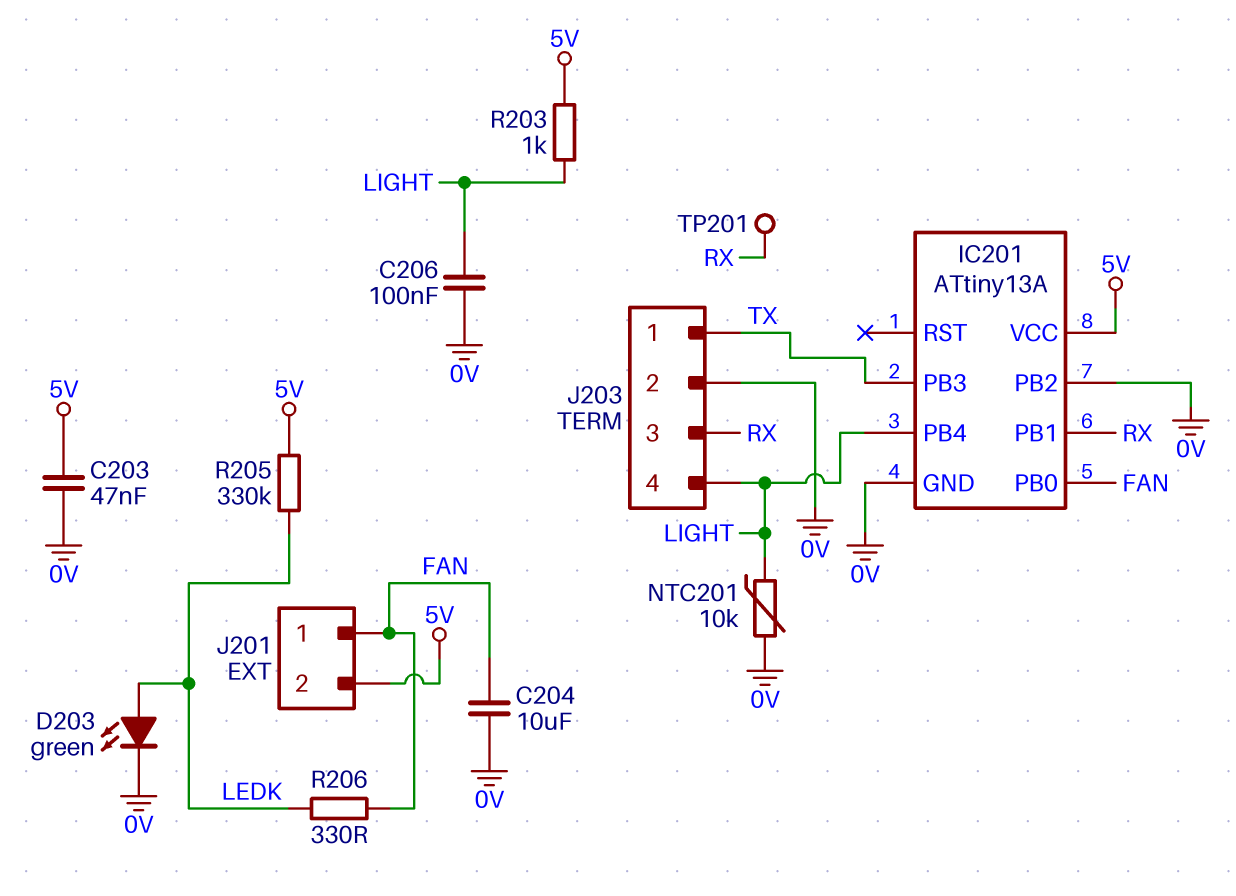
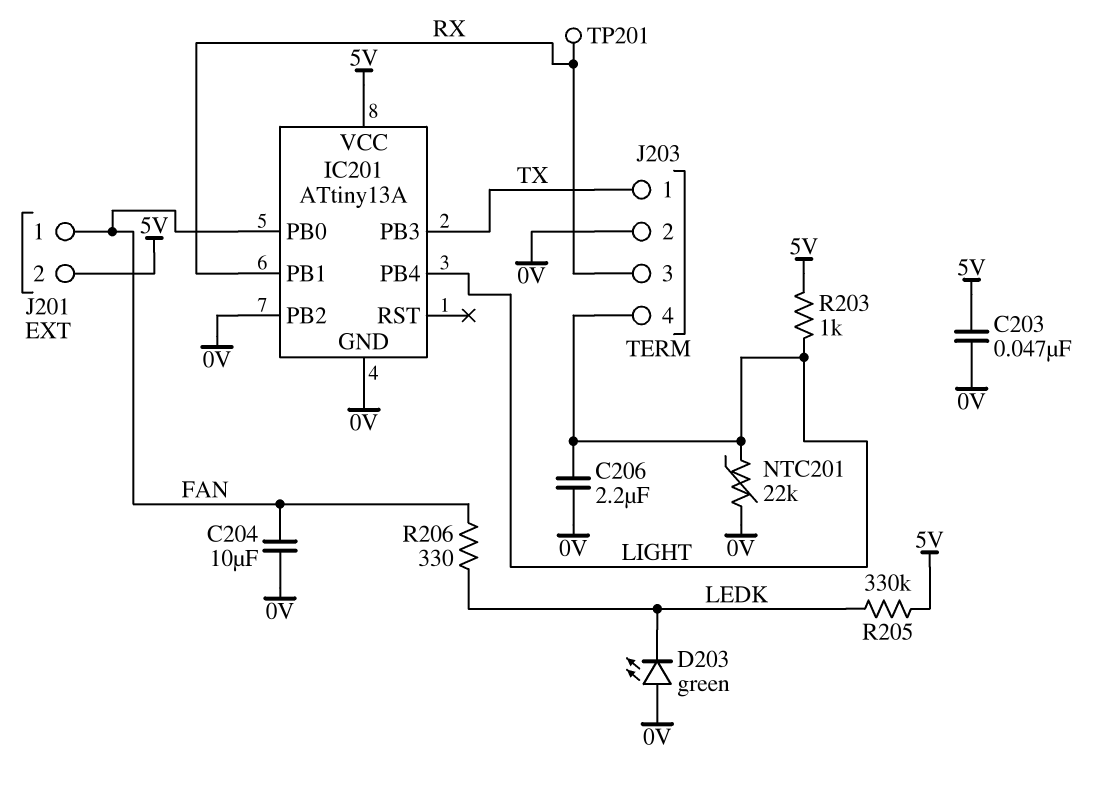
C206: 100nF (0V, LIGHT) -> 2.2uF (0V, LIGHT)
D203: LED green (A LEDK, K 0V) -> LED green (A 0V, K LEDK)
NTC201: 10k (0V, LIGHT) -> 22k (0V, LIGHT)

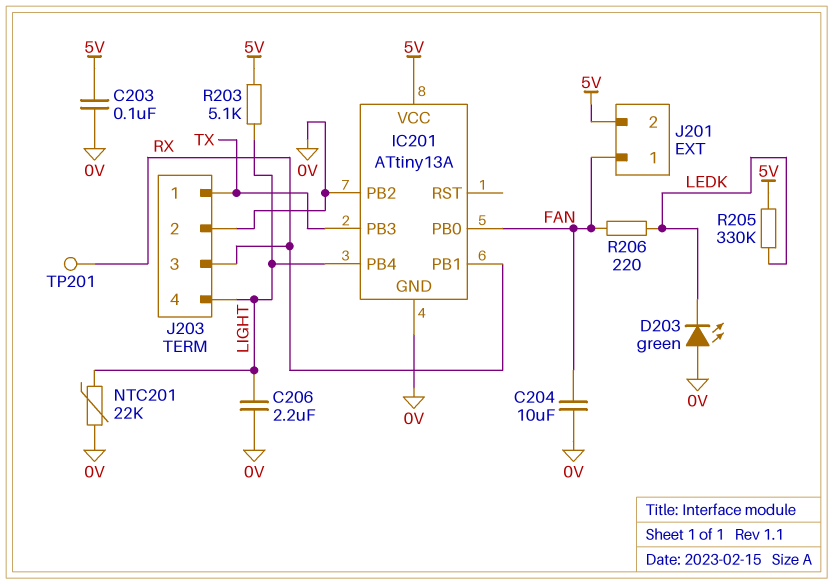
C203: 47nF (0V, 5V) -> 100nF (0V, 5V)
R203: 1k (5V, LIGHT) -> 5.1k (5V, LIGHT)
R206: 330 (FAN, LEDK) -> 220 (FAN, LEDK)

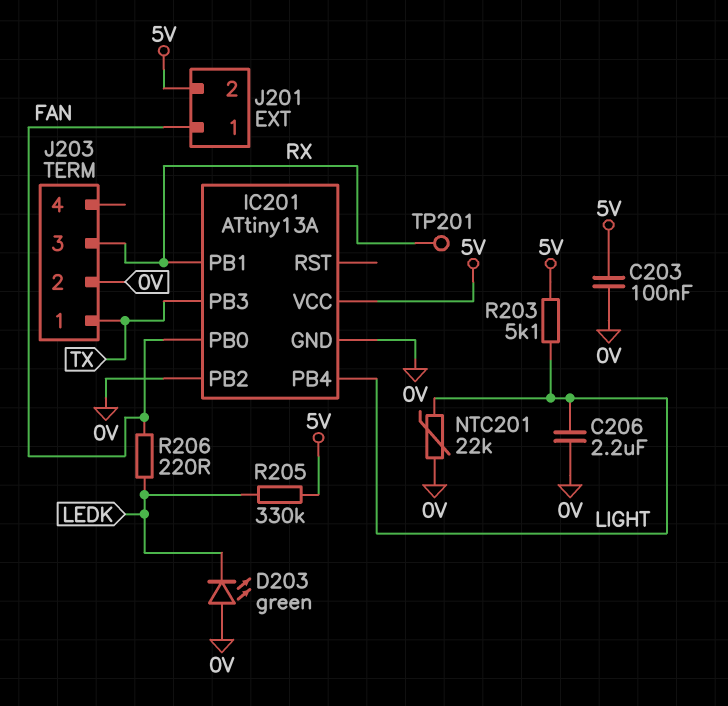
C204: 10uF (0V, FAN) -> none
J203 pin 4: LIGHT -> none

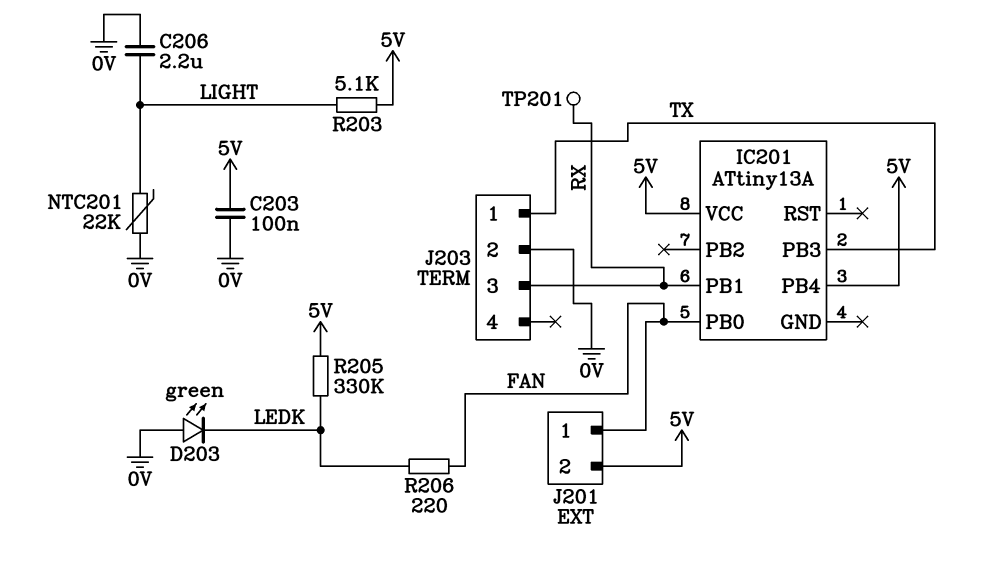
IC201 pin GND: 0V -> none
IC201 pin PB2: 0V -> none
IC201 pin PB4: LIGHT -> 5V

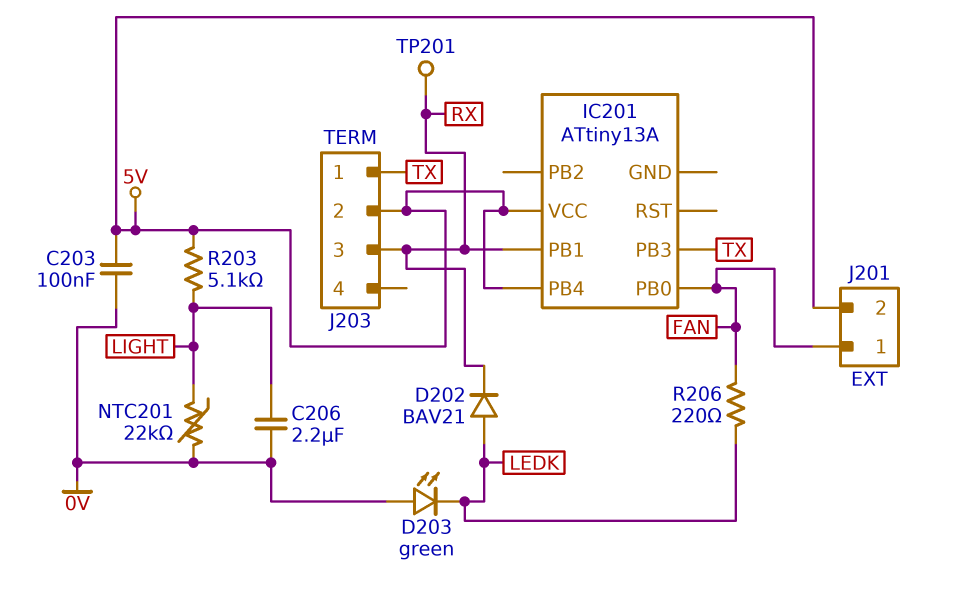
D202: none -> diode BAV21 (A LEDK, K RX)
J203 pin 2: 0V -> 5V
R205: 330k (5V, LEDK) -> none

